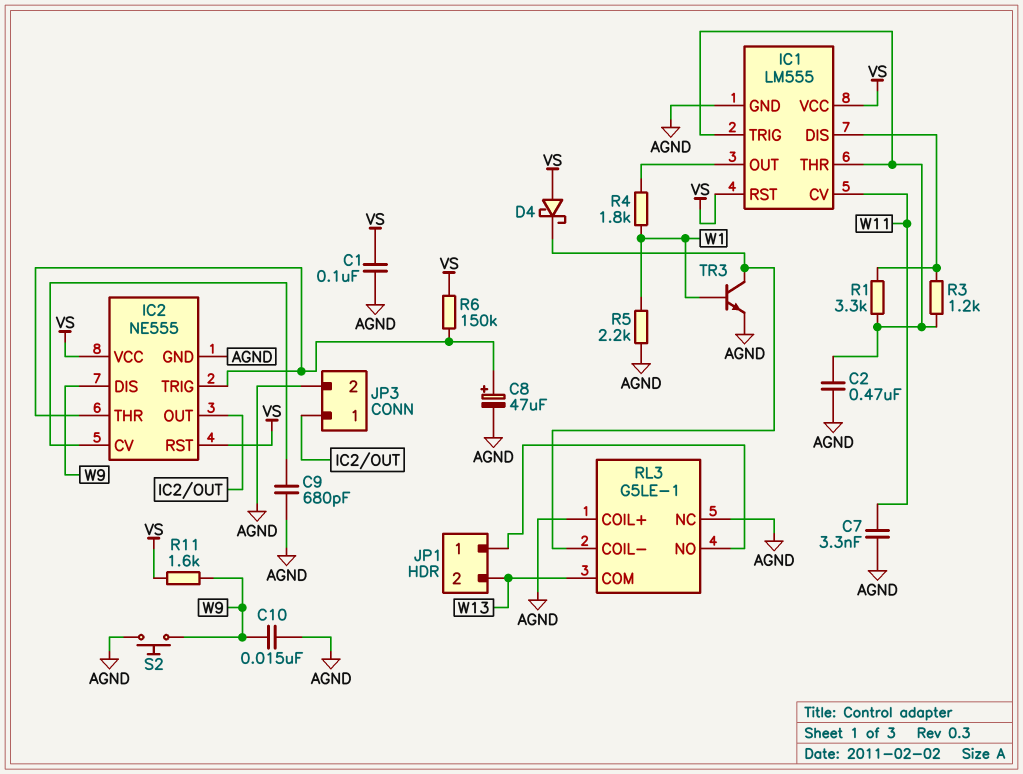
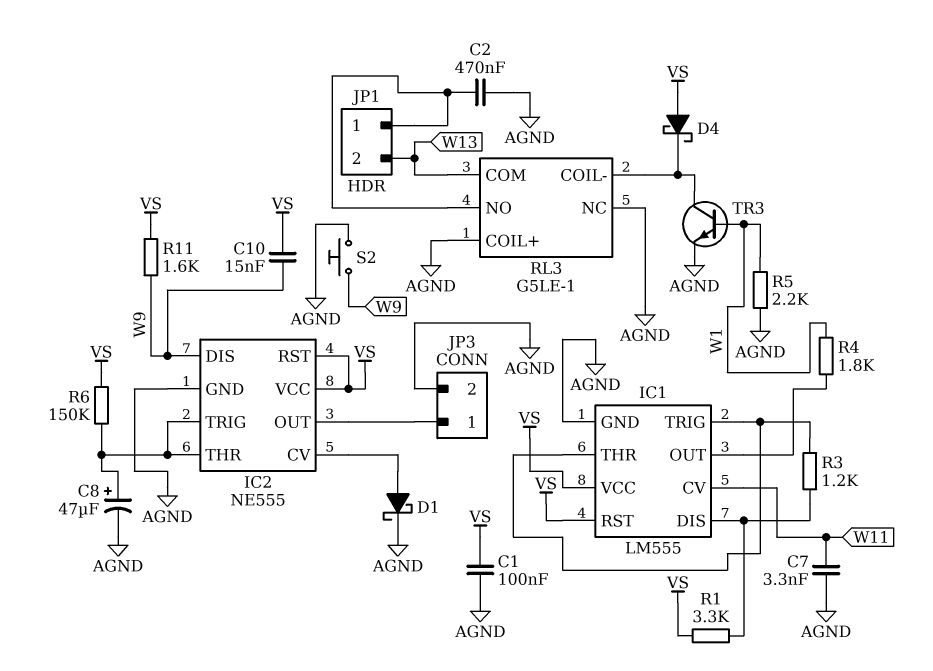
C2: 470nF (AGND, IC1/THR) -> 470nF (AGND, JP1/1)
C9: 680pF (AGND, IC2/CV) -> none
C10: 15nF (AGND, W9) -> 15nF (VS, W9)
D1: none -> schottky (A IC2/CV, K AGND)
R1: 3.3k (IC1/DIS, IC1/THR) -> 3.3k (IC1/DIS, VS)

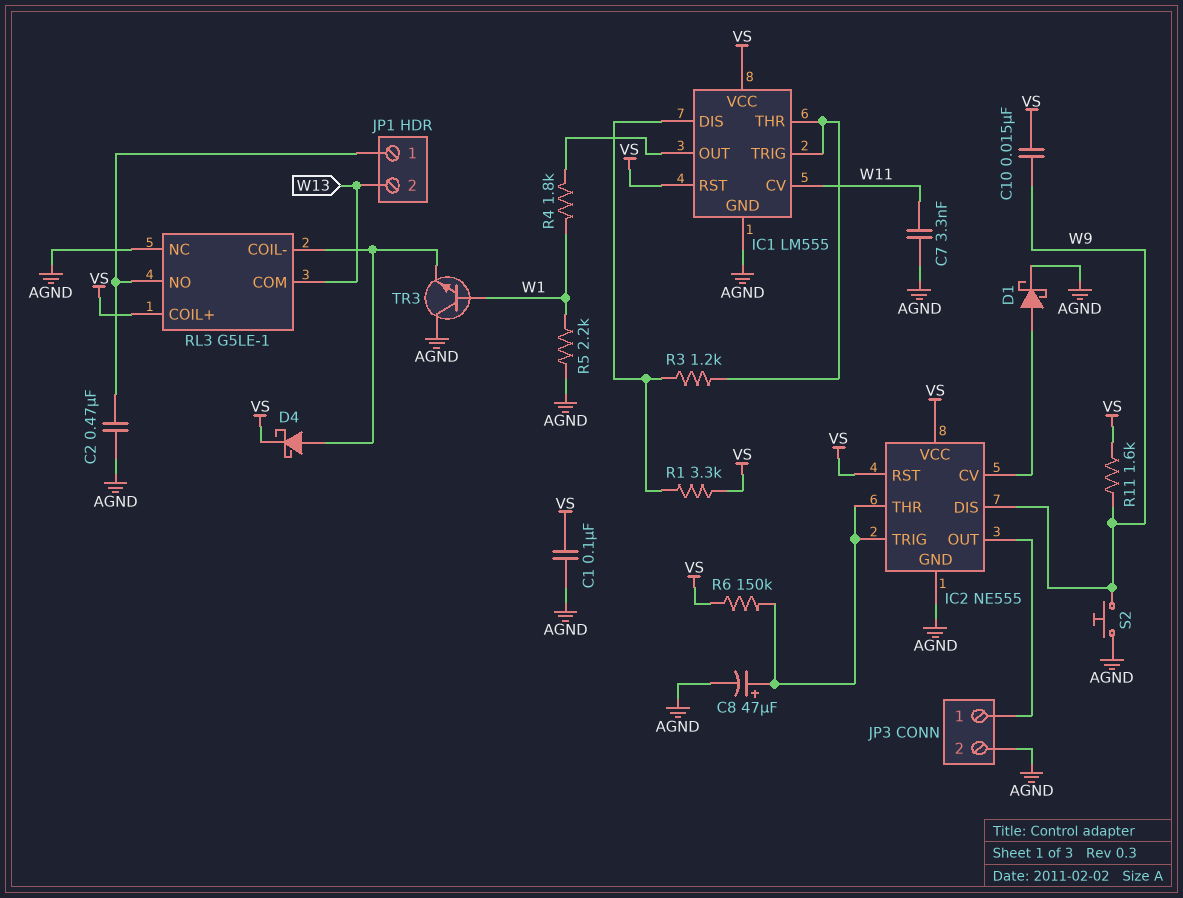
D4: schottky (A VS, K RL3/COIL-) -> schottky (A RL3/COIL-, K VS)
RL3 pin COIL+: AGND -> VS
TR3: NPN (B W1, C RL3/COIL-, E AGND) -> NPN (B W1, C AGND, E RL3/COIL-)

